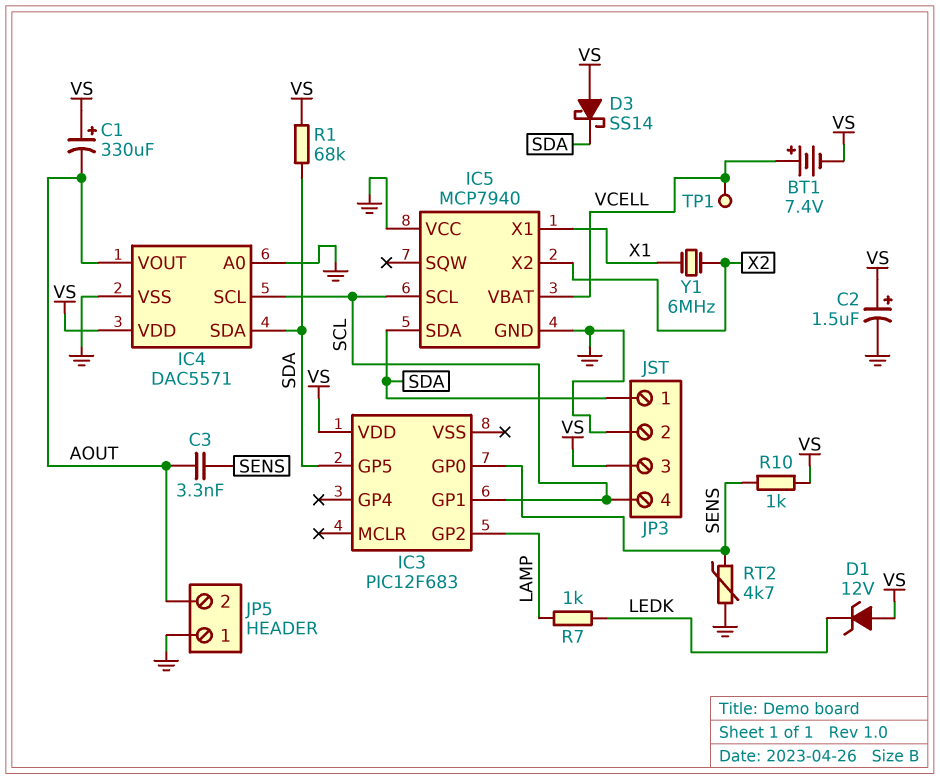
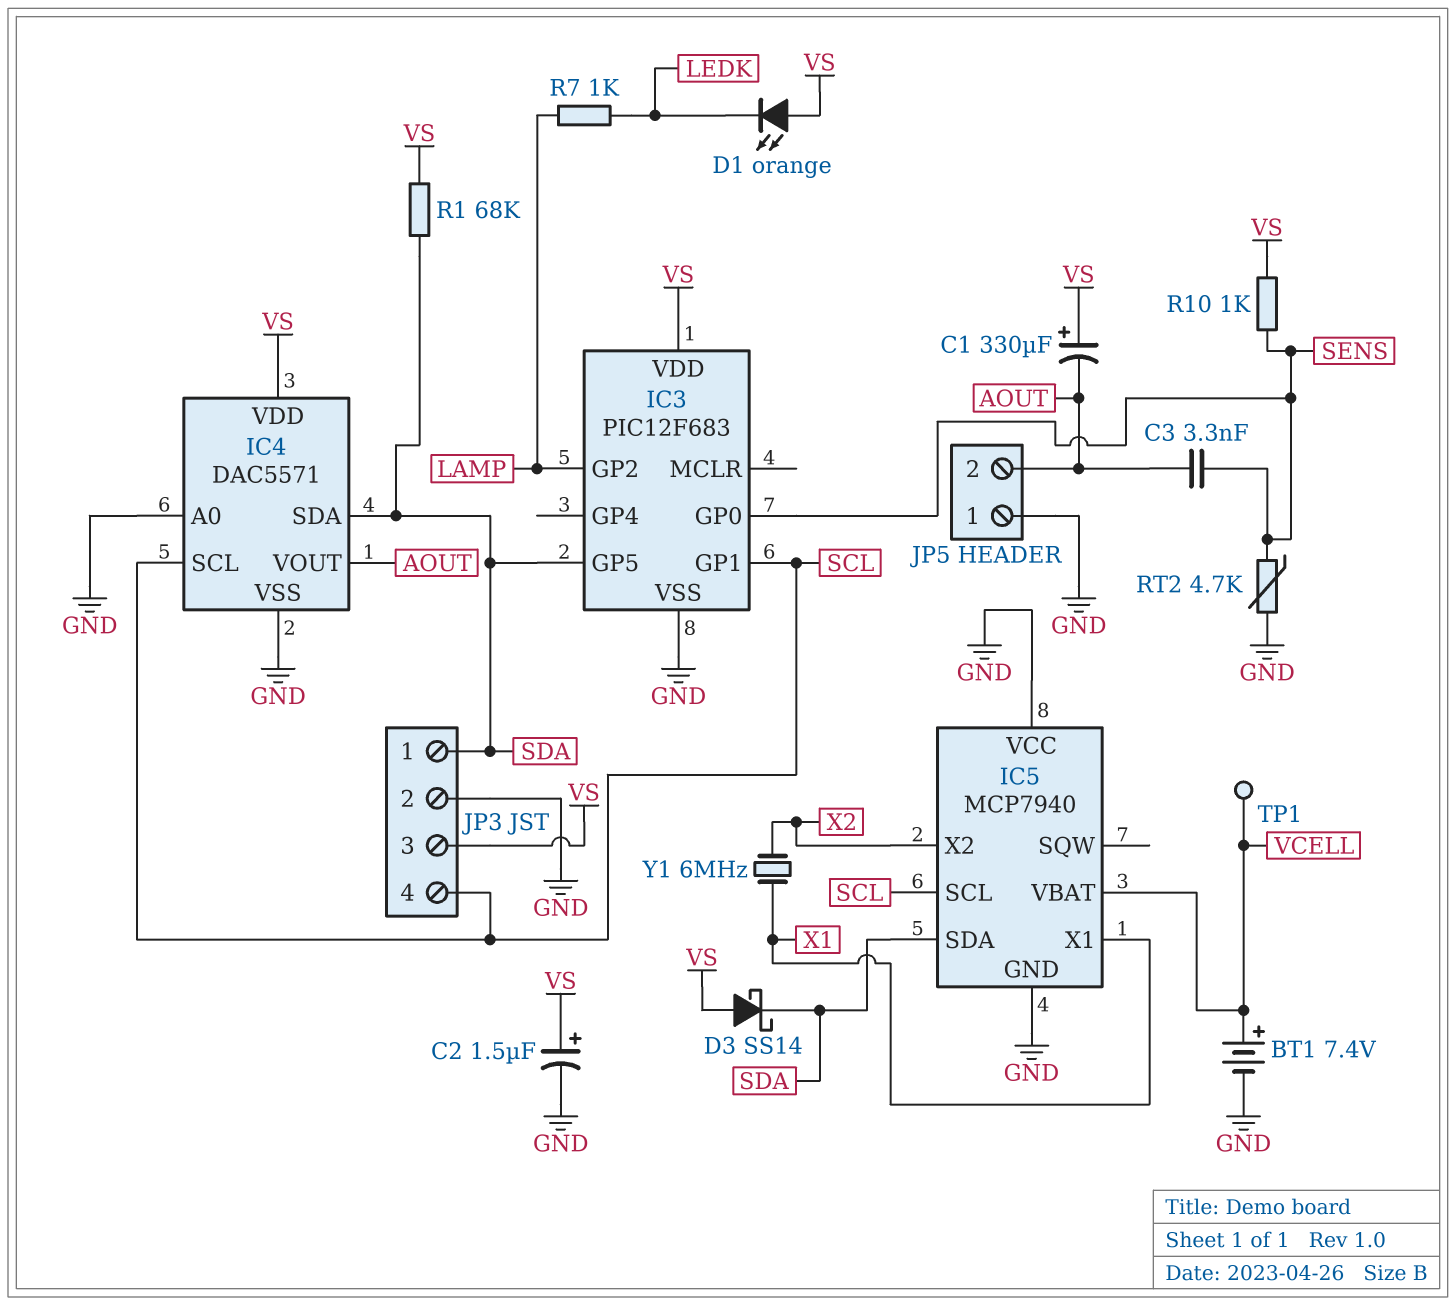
BT1: 7.4V (plus VCELL, minus VS) -> 7.4V (plus VCELL, minus GND)
D1: zener 12V (A VS, K LEDK) -> LED orange (A VS, K LEDK)
IC3 pin VSS: none -> GND

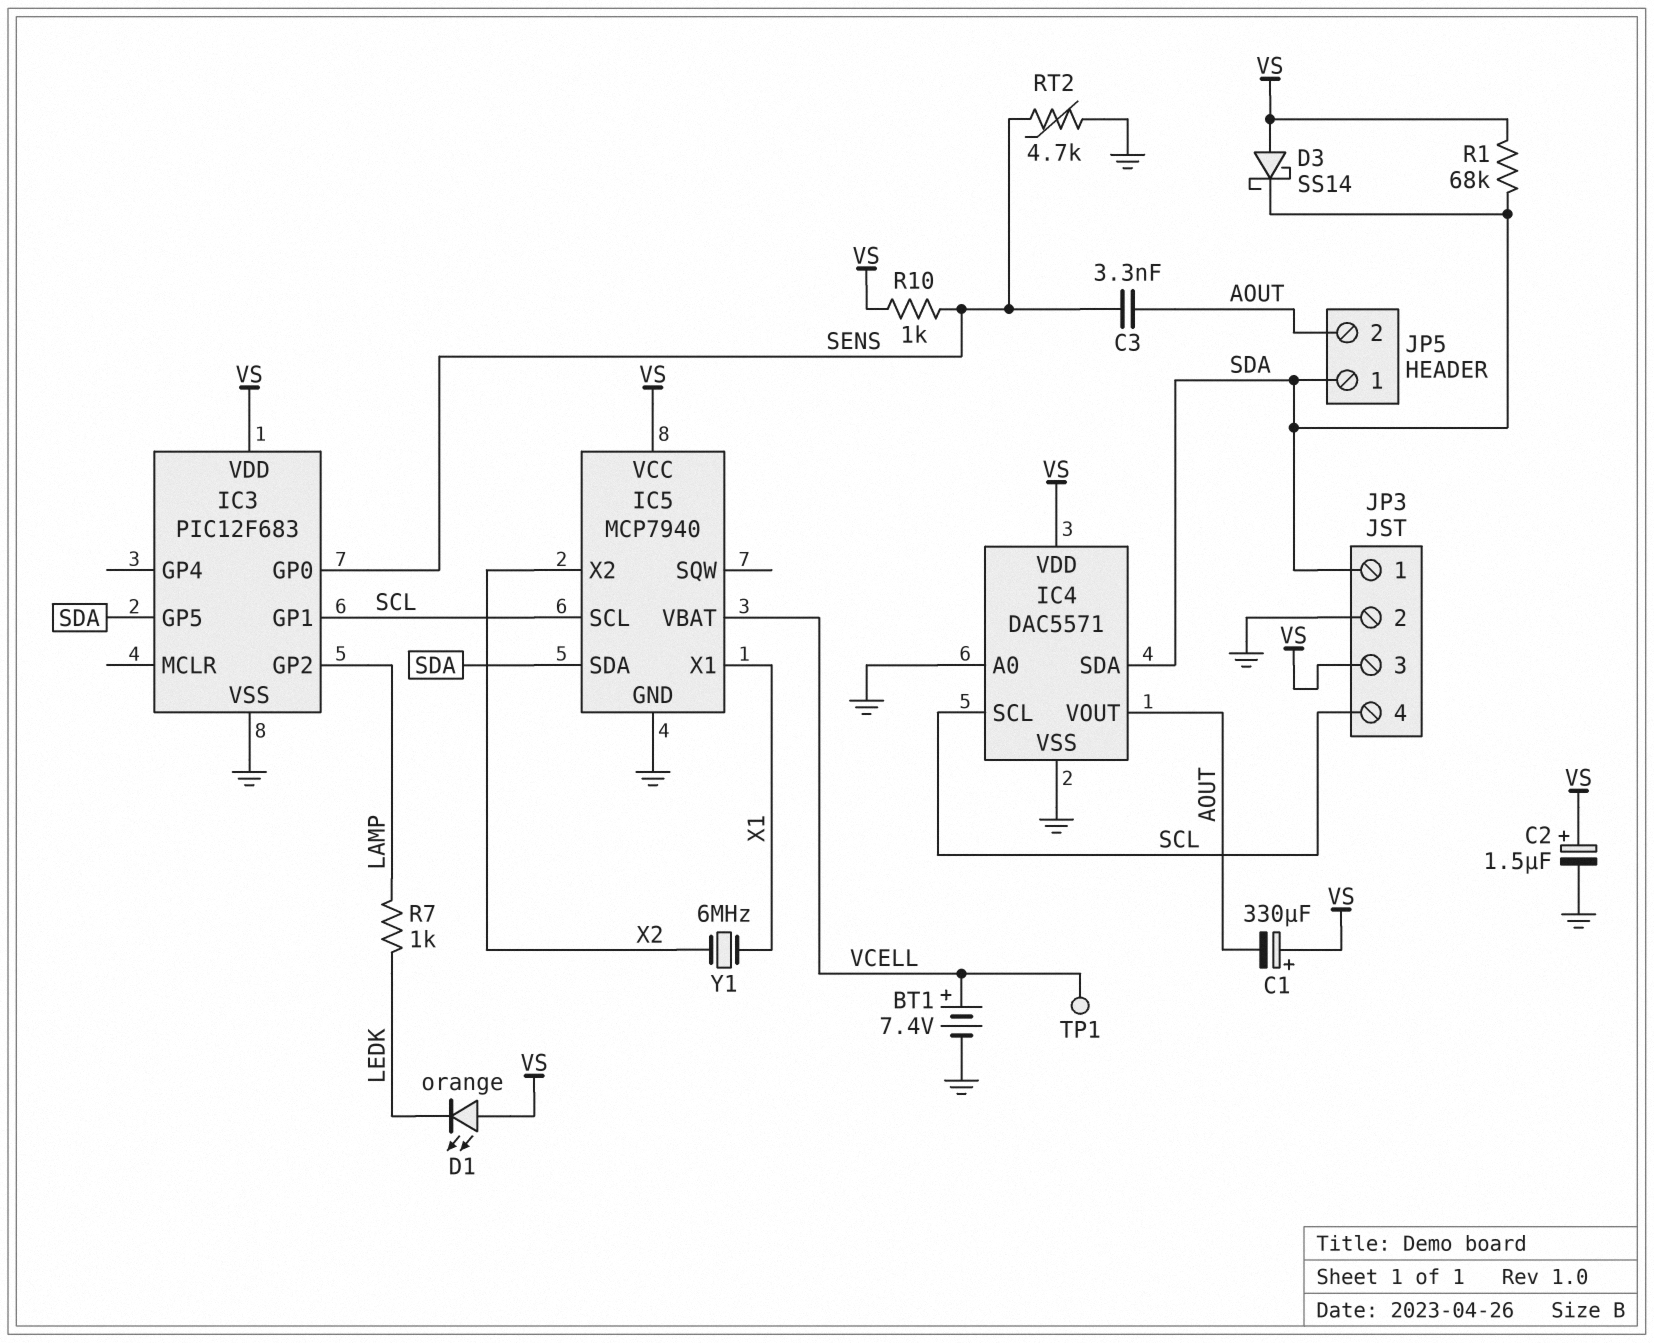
IC5 pin VCC: GND -> VS
JP5 pin 1: GND -> SDA

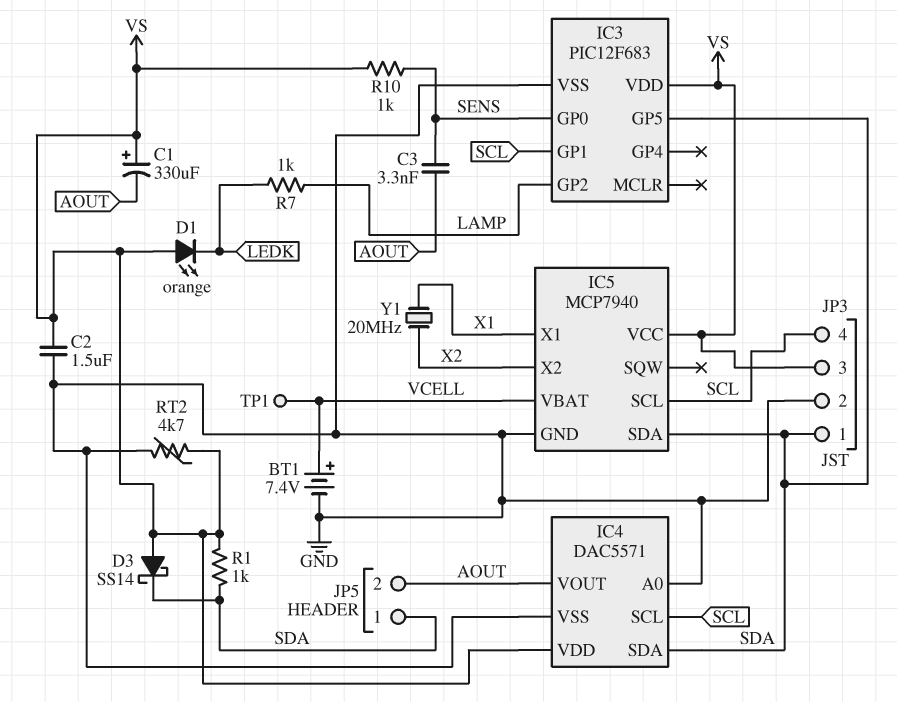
C2: 1.5uF (plus VS, minus GND) -> 1.5uF (GND, VS)
R1: 68k (SDA, VS) -> 1k (SDA, VS)
RT2: 4.7k (GND, SENS) -> 4.7k (GND, VS)
Y1: 6MHz (X1, X2) -> 20MHz (X1, X2)

